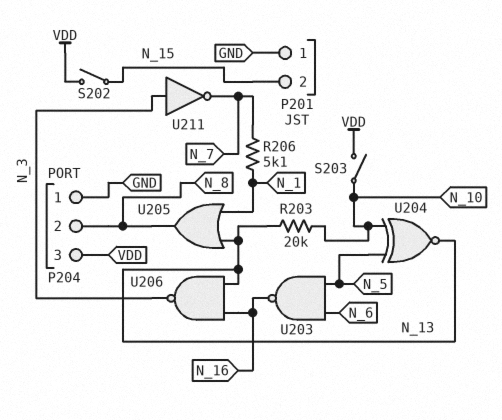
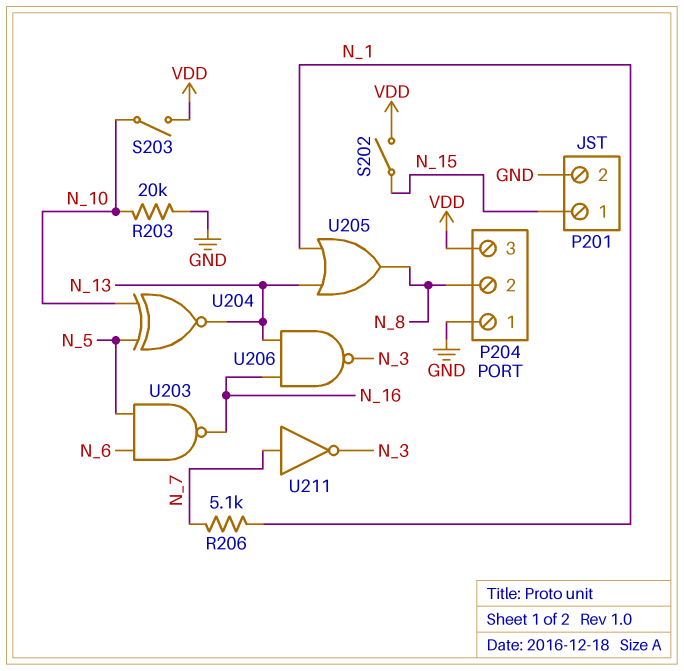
P201 pin 1: GND -> N_15
P201 pin 2: N_15 -> GND
R203: 20k (N_10, N_13) -> 20k (GND, N_10)
U211: NOT (in N_3, out N_7) -> NOT (in N_7, out N_3)

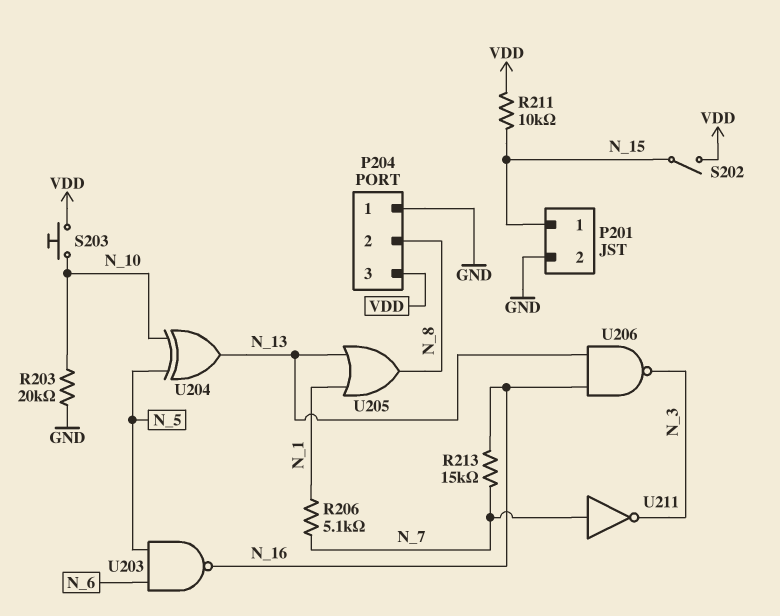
R211: none -> 10k (N_15, VDD)
R213: none -> 15k (N_7, N_16)
S203: switch (N_10, VDD) -> button (N_10, VDD)
U204: XNOR (in N_5, in N_10, out N_13) -> XOR (in N_5, in N_10, out N_13)

